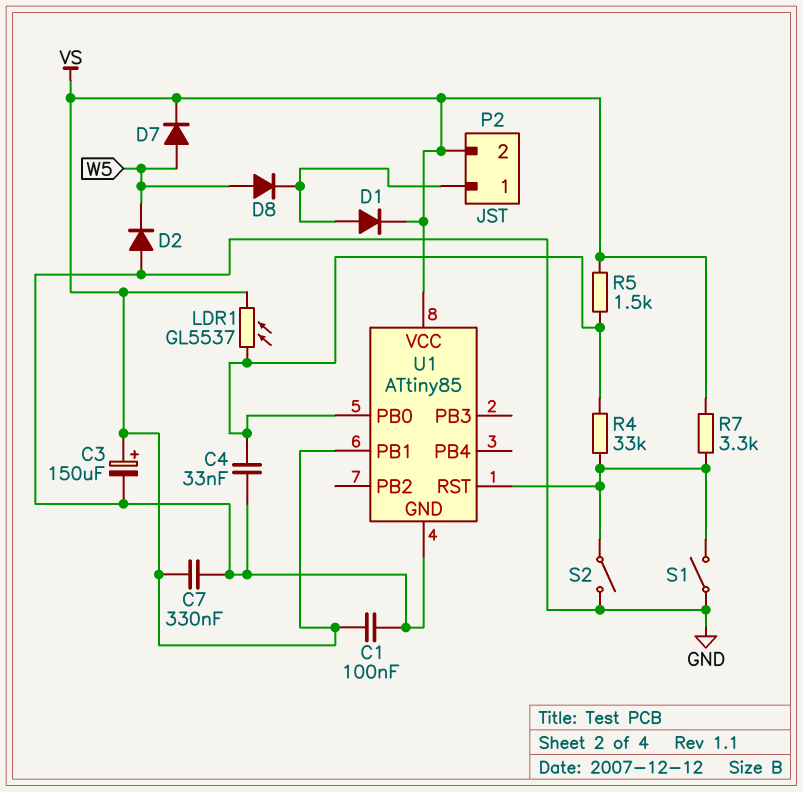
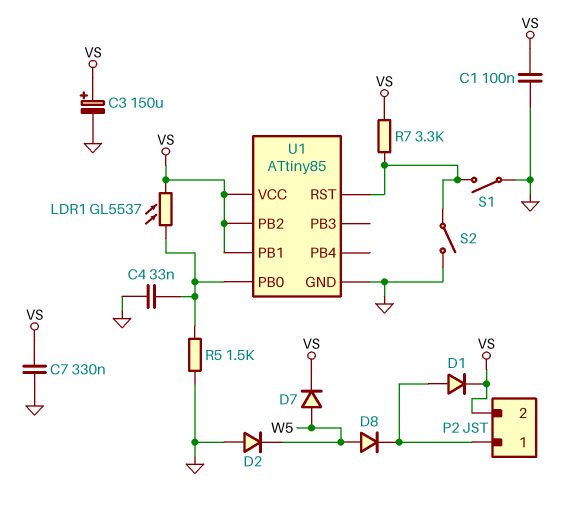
R4: 33k (U1/PB0, U1/RST) -> none
R5: 1.5k (U1/PB0, VS) -> 1.5k (GND, U1/PB0)
U1 pin PB2: none -> VS

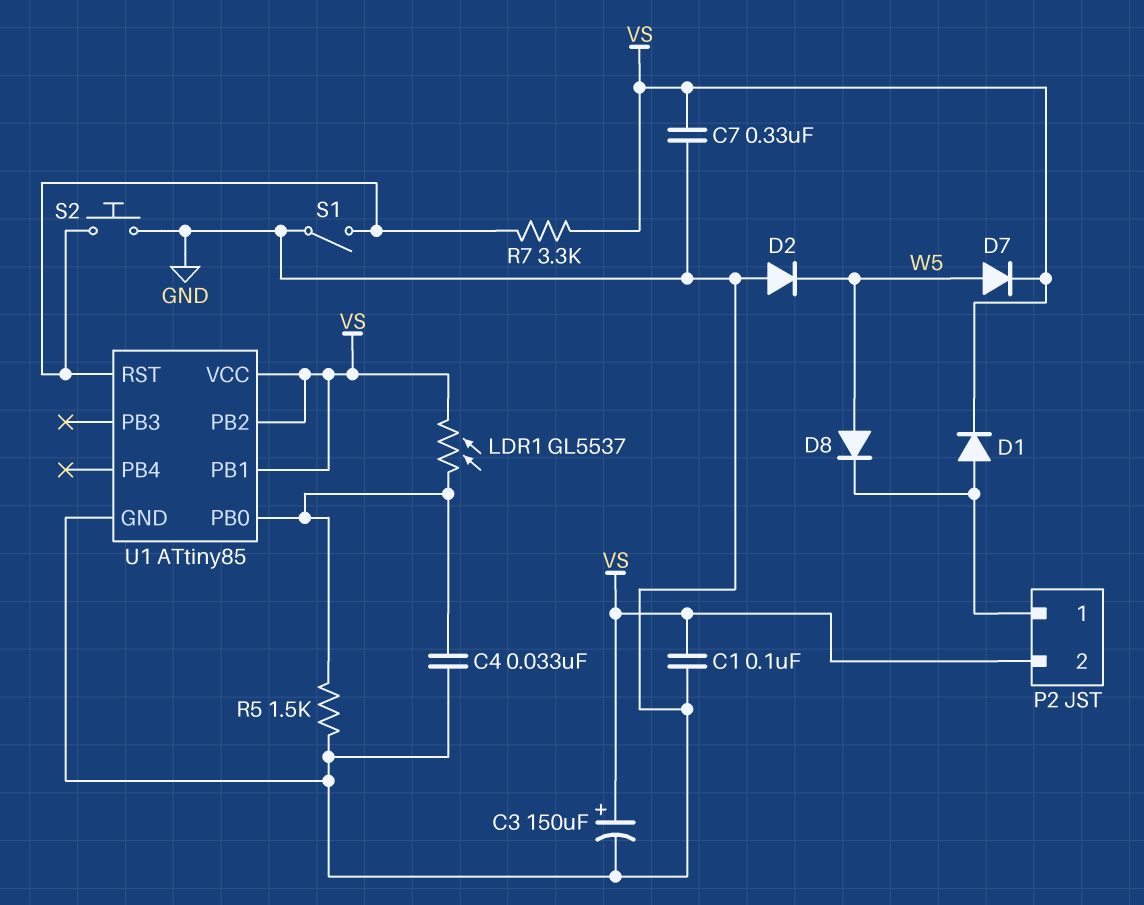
S2: switch (GND, U1/RST) -> button (GND, U1/RST)

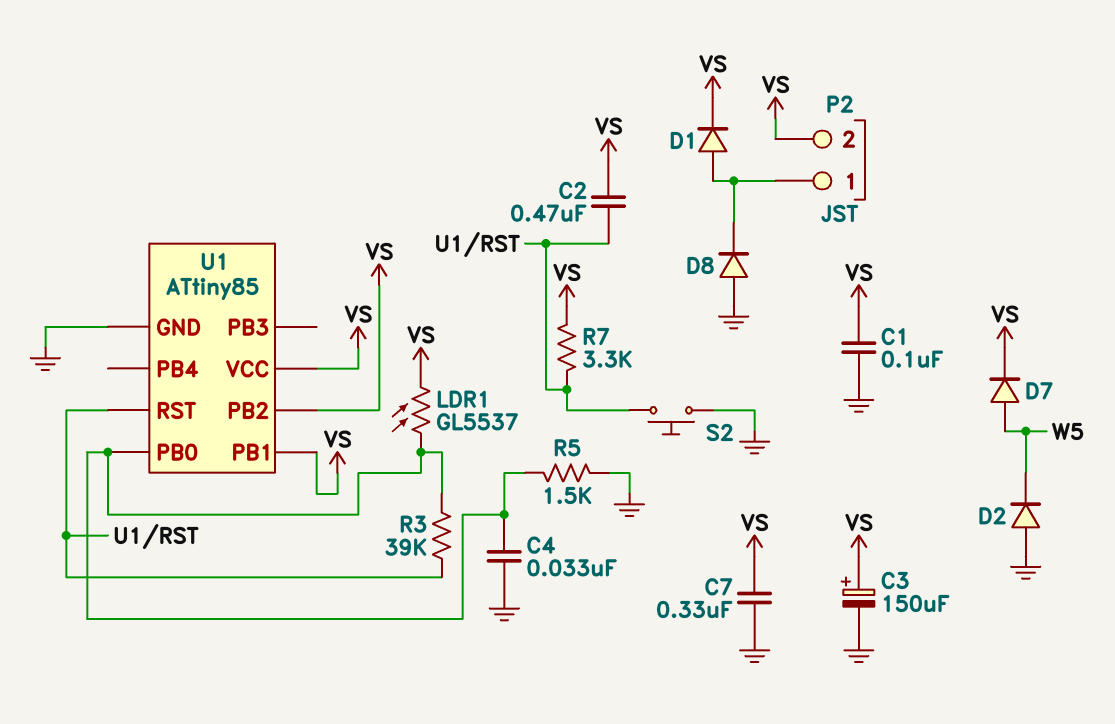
C2: none -> 470nF (U1/RST, VS)
D8: diode (A W5, K P2/1) -> diode (A GND, K P2/1)
R3: none -> 39k (U1/PB0, U1/RST)
S1: switch (GND, U1/RST) -> none

